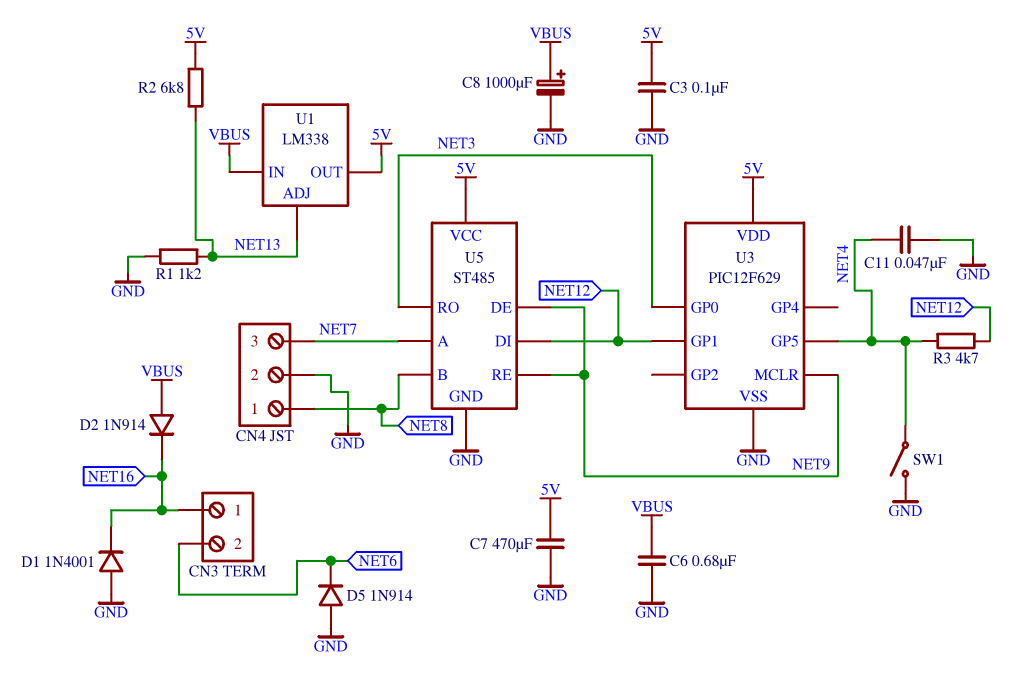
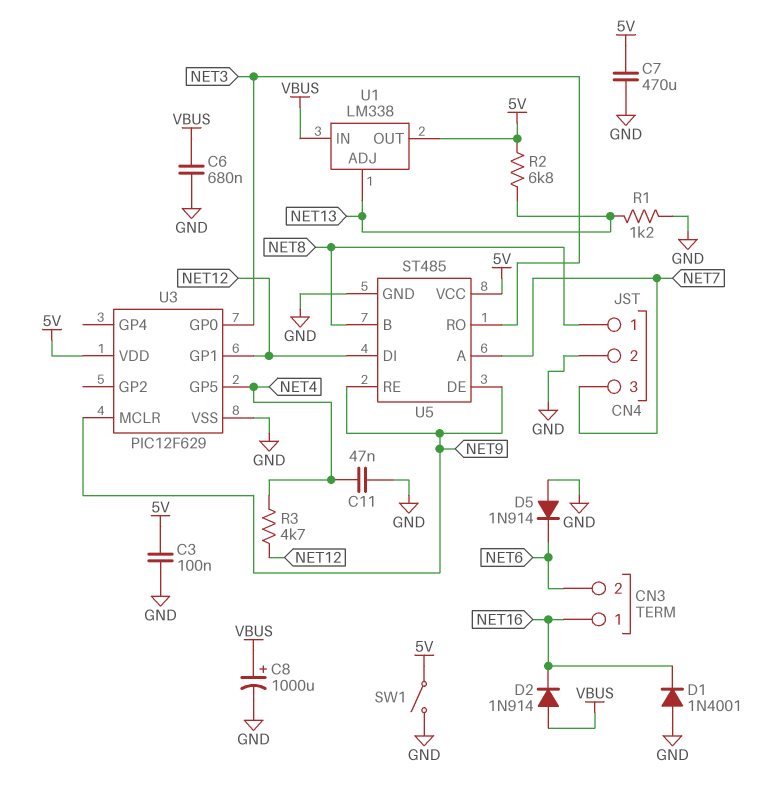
SW1: switch (GND, NET4) -> switch (5V, GND)

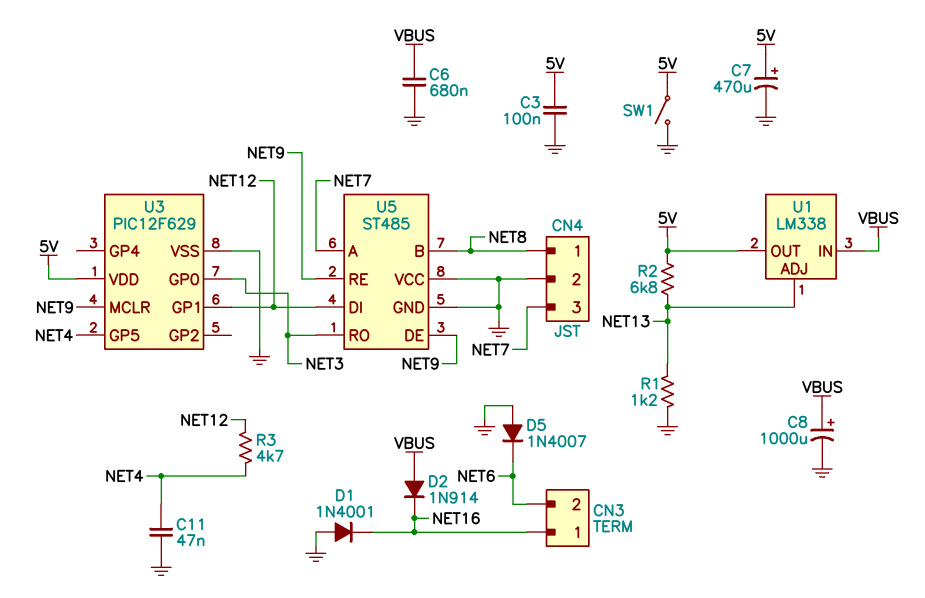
C7: 470uF (5V, GND) -> 470uF (plus 5V, minus GND)
D5: diode 1N914 (A GND, K NET6) -> diode 1N4007 (A GND, K NET6)
U5 pin VCC: 5V -> GND

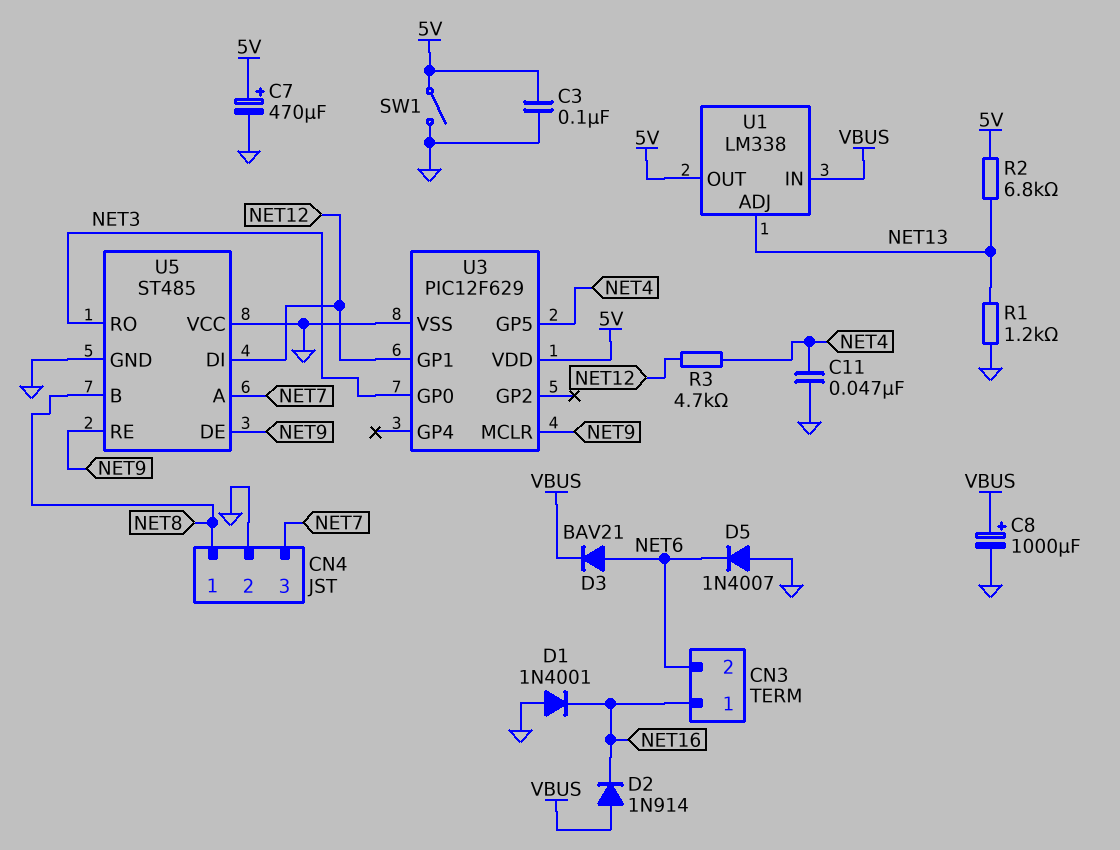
C6: 680nF (GND, VBUS) -> none
D3: none -> diode BAV21 (A NET6, K VBUS)

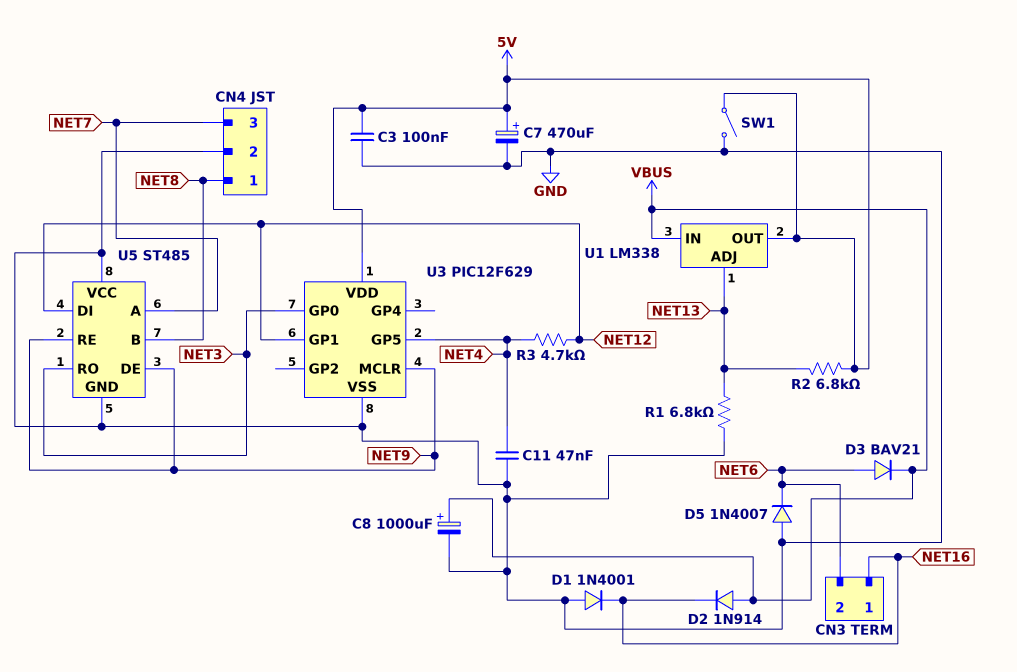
R1: 1.2k (GND, NET13) -> 6.8k (GND, NET13)

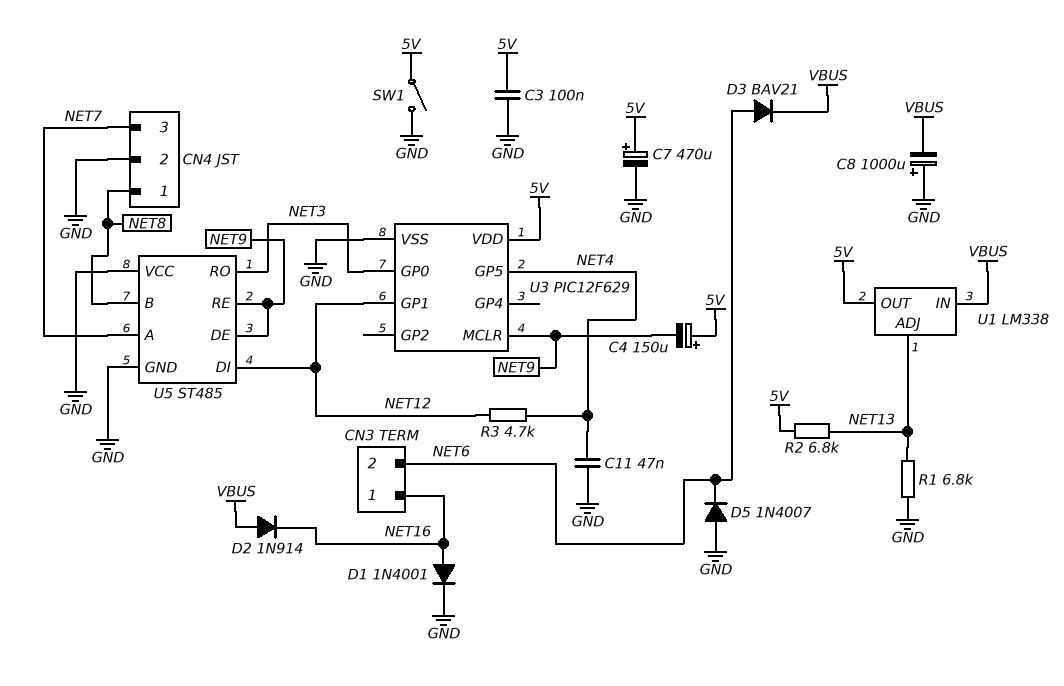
C4: none -> 150uF (plus 5V, minus NET9)
C8: 1000uF (plus VBUS, minus GND) -> 1000uF (plus GND, minus VBUS)
D1: diode 1N4001 (A GND, K NET16) -> diode 1N4001 (A NET16, K GND)

